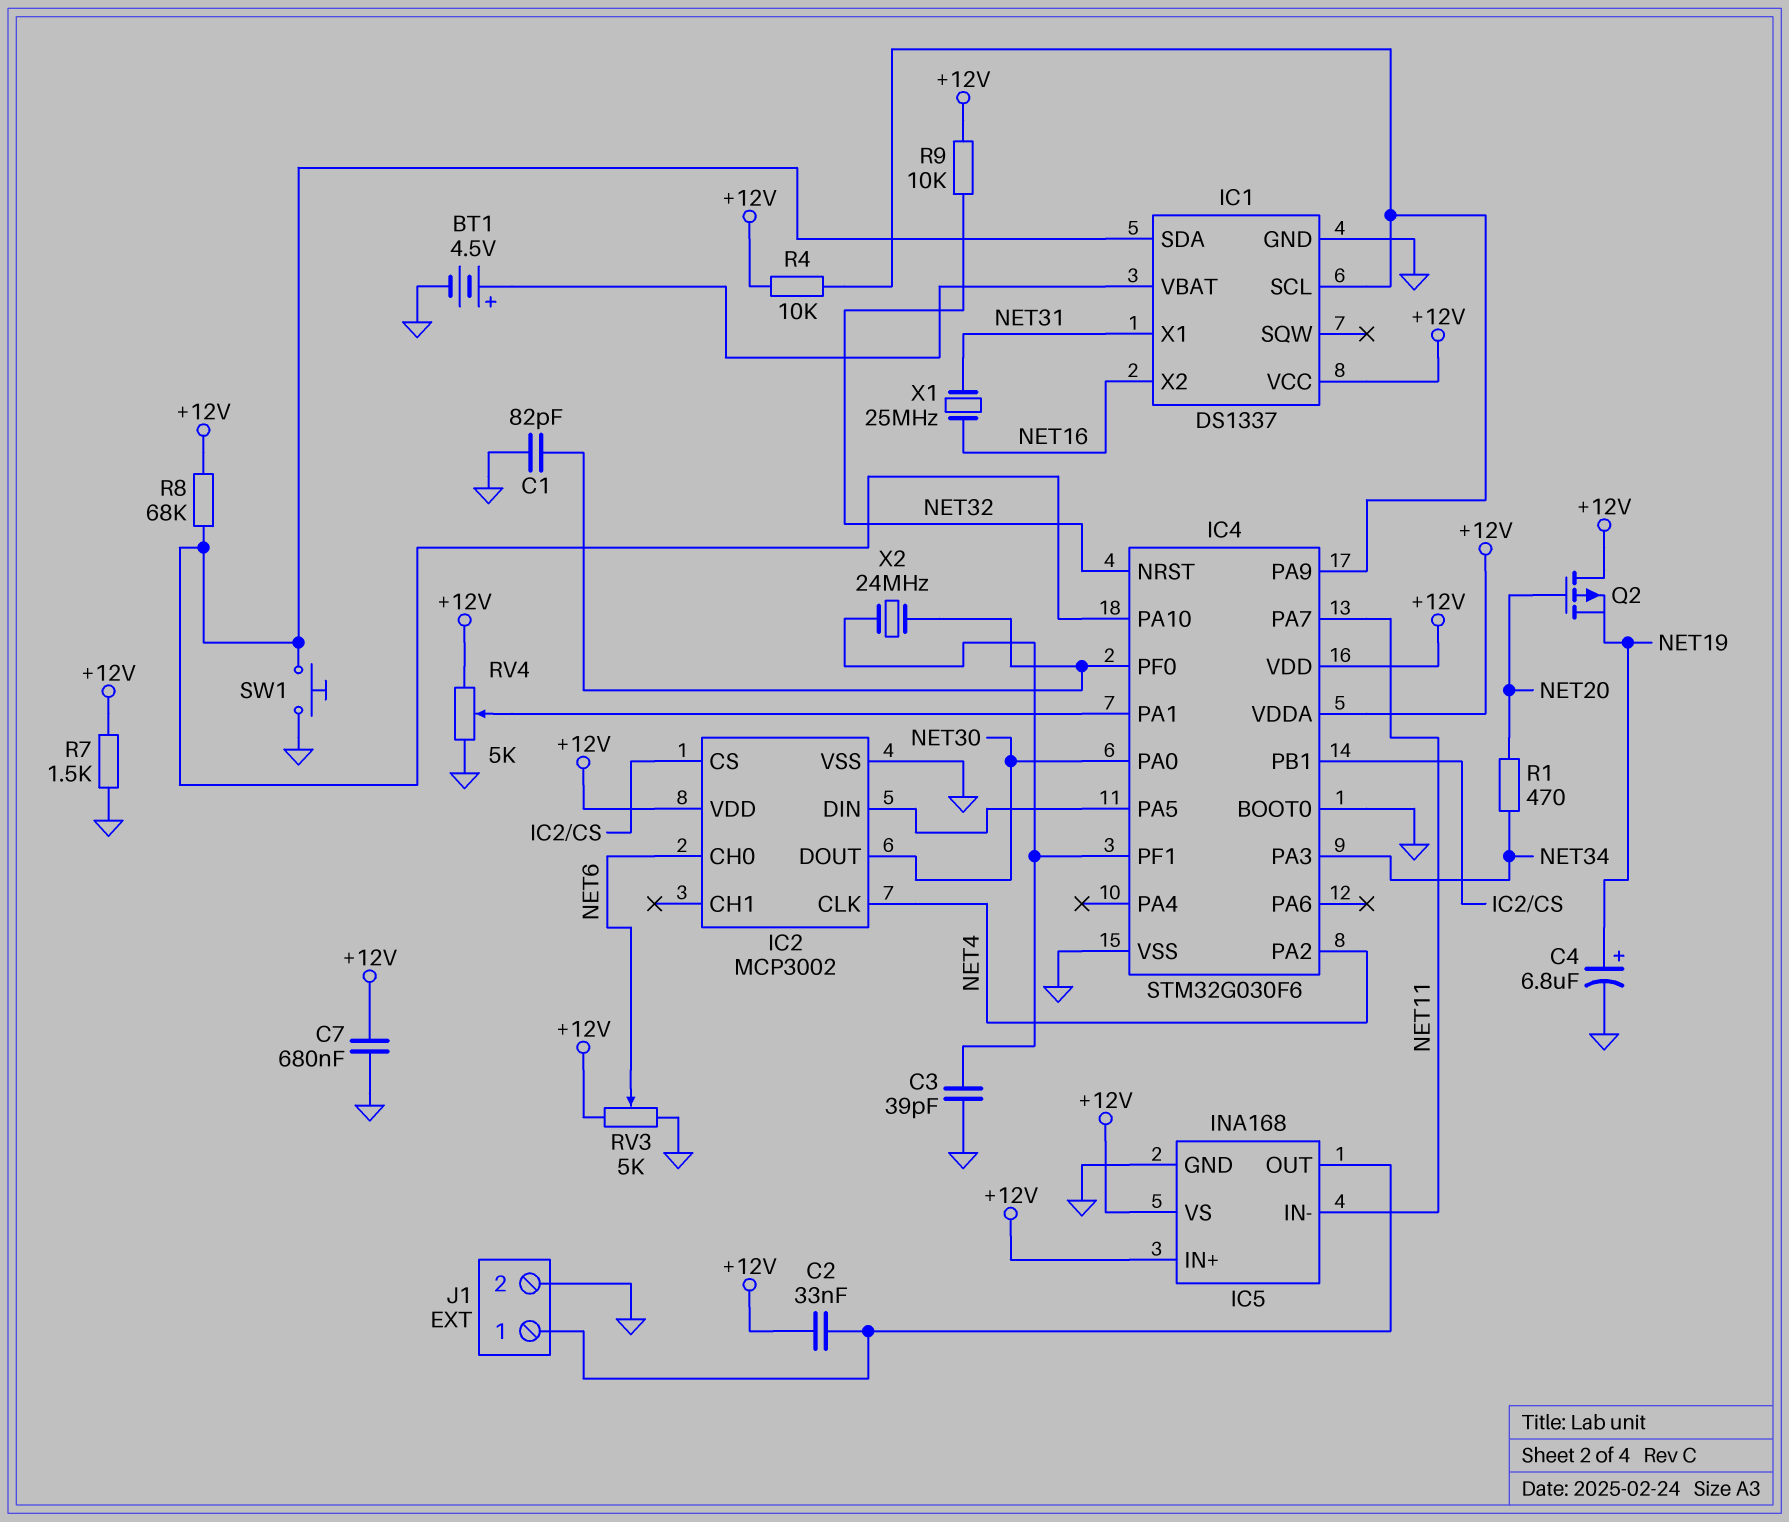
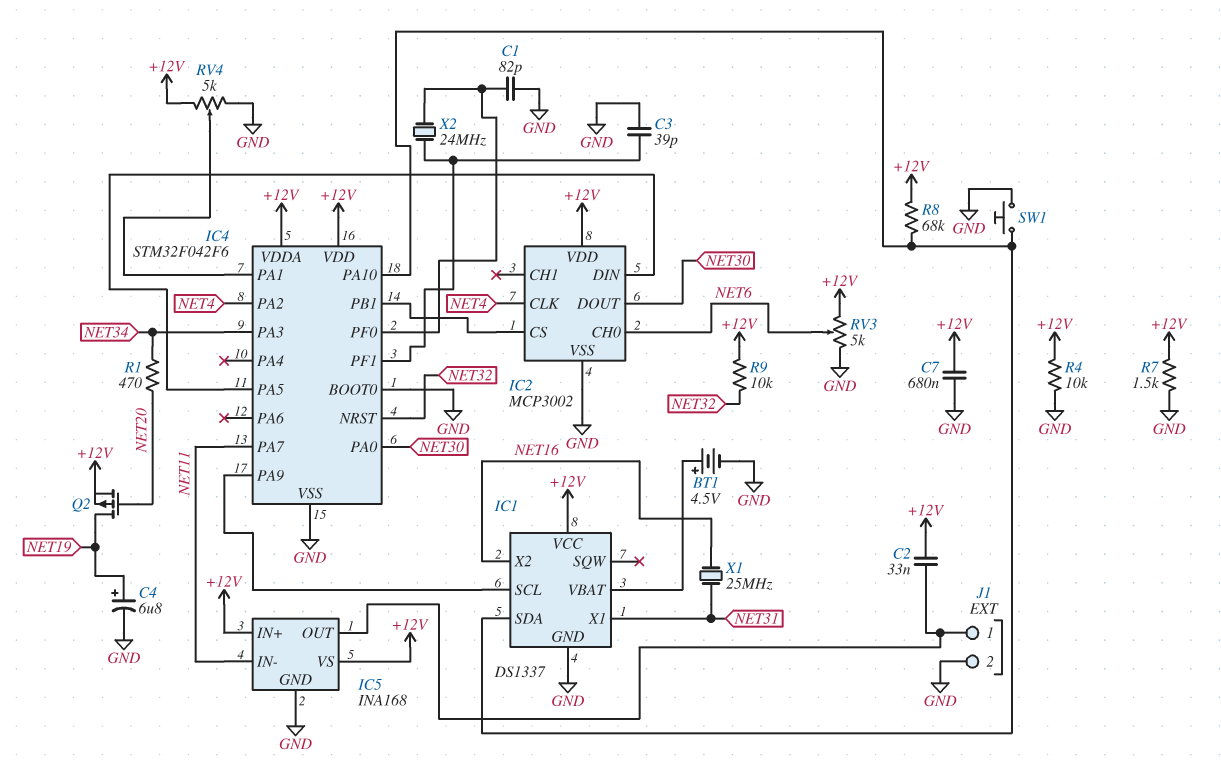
IC4: STM32G030F6 -> STM32F042F6
Q2: PMOS (G NET20, D +12V, S NET19) -> PMOS (G NET20, D NET19, S +12V)
R4: 10k (+12V, IC1/SCL) -> 10k (+12V, GND)

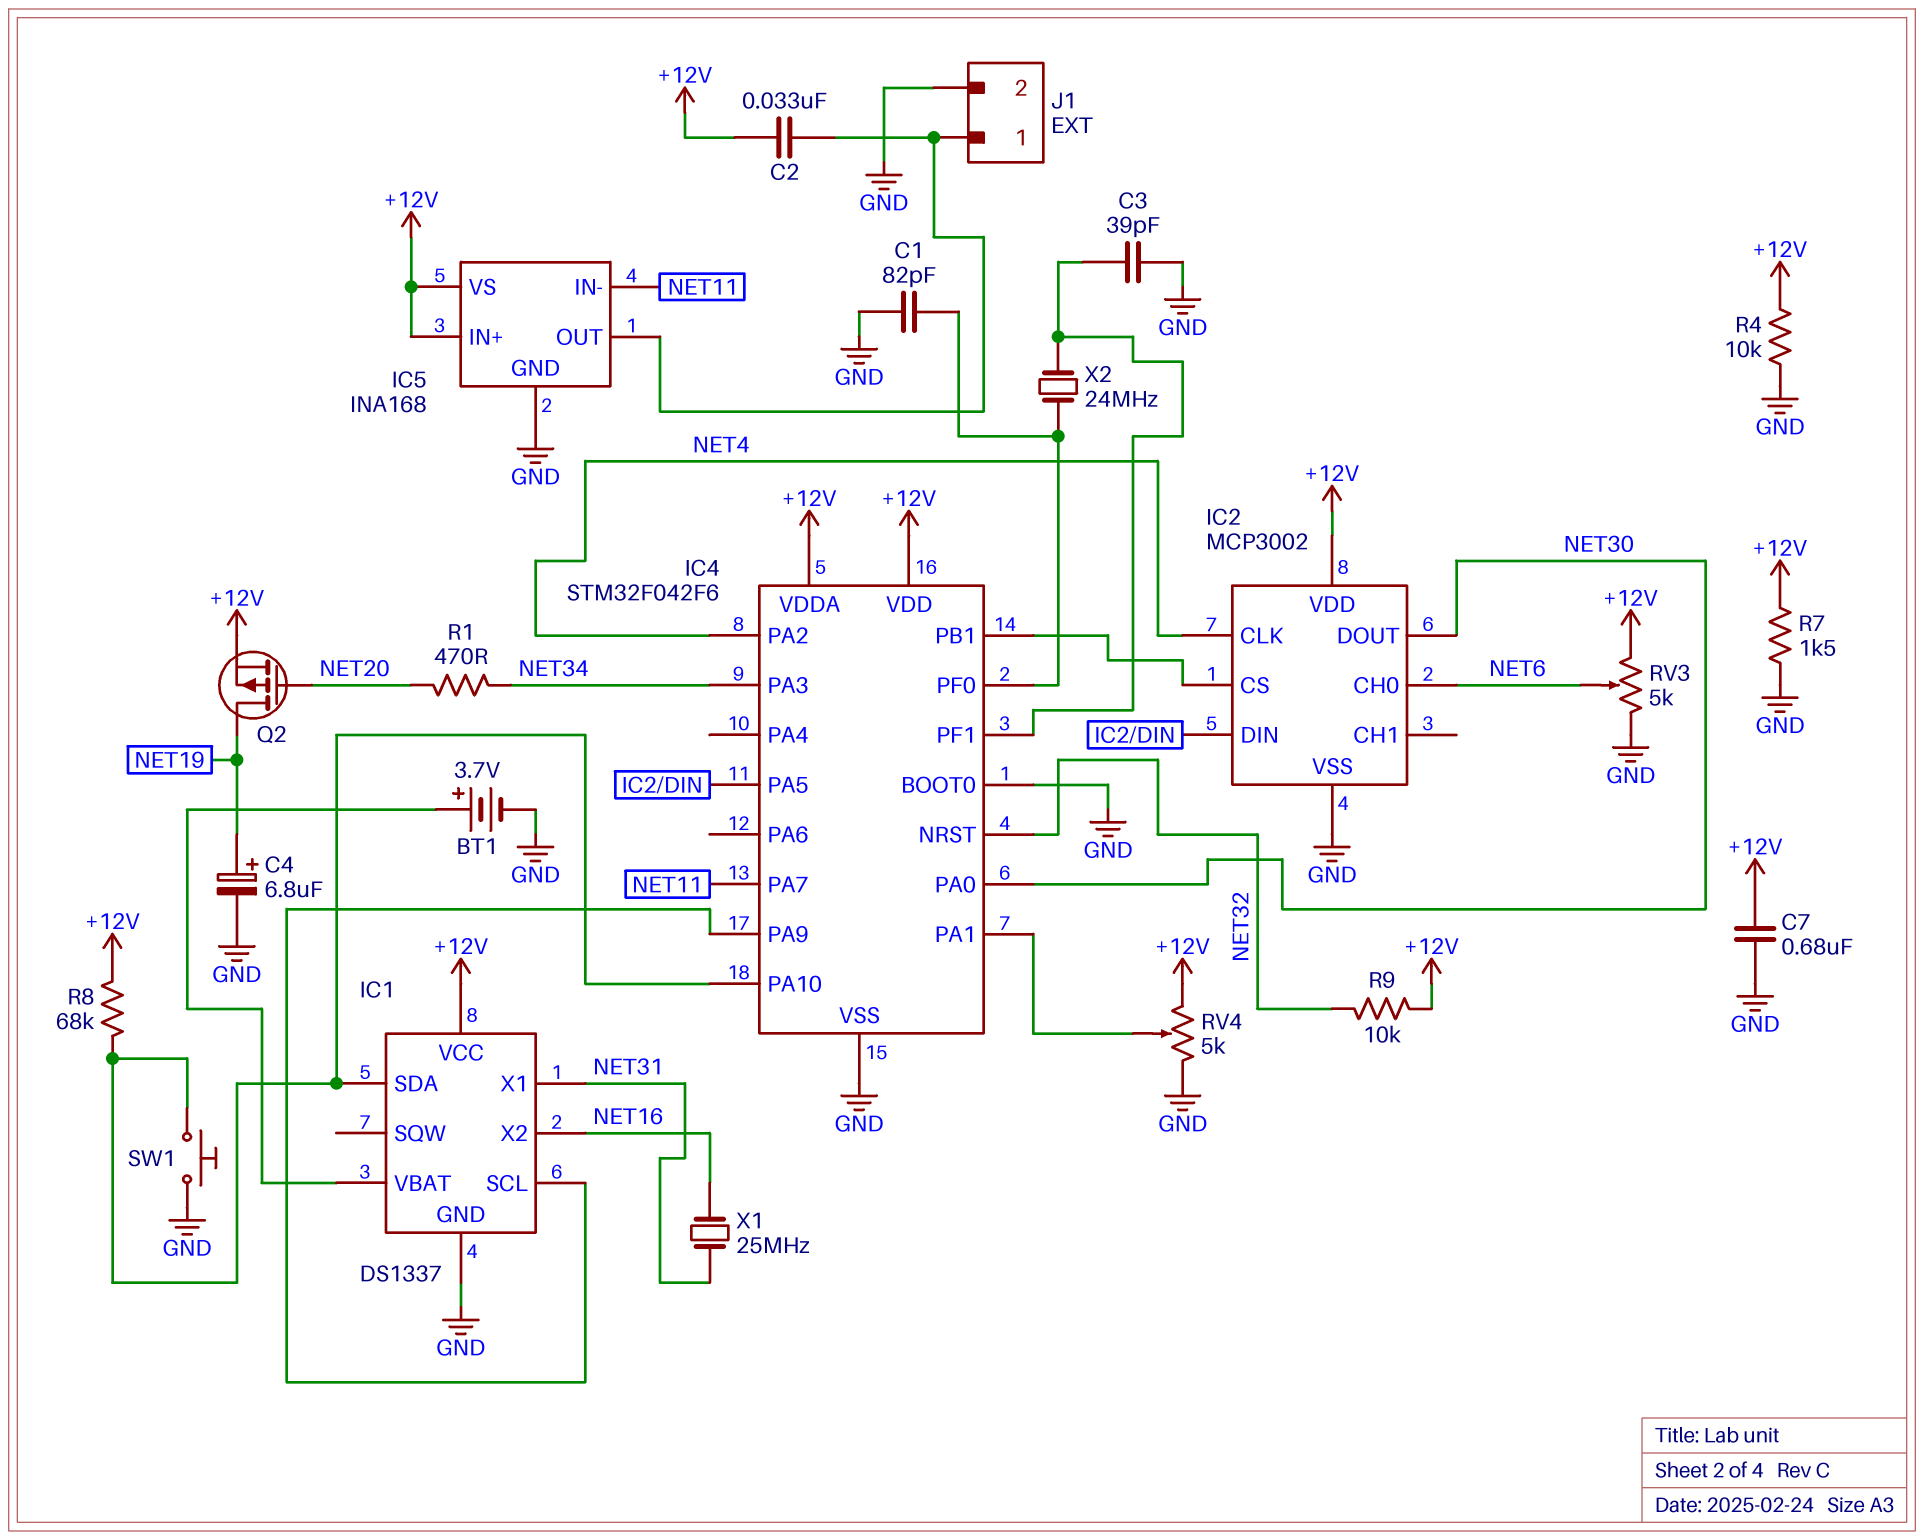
BT1: 4.5V (plus IC1/VBAT, minus GND) -> 3.7V (plus IC1/VBAT, minus GND)

